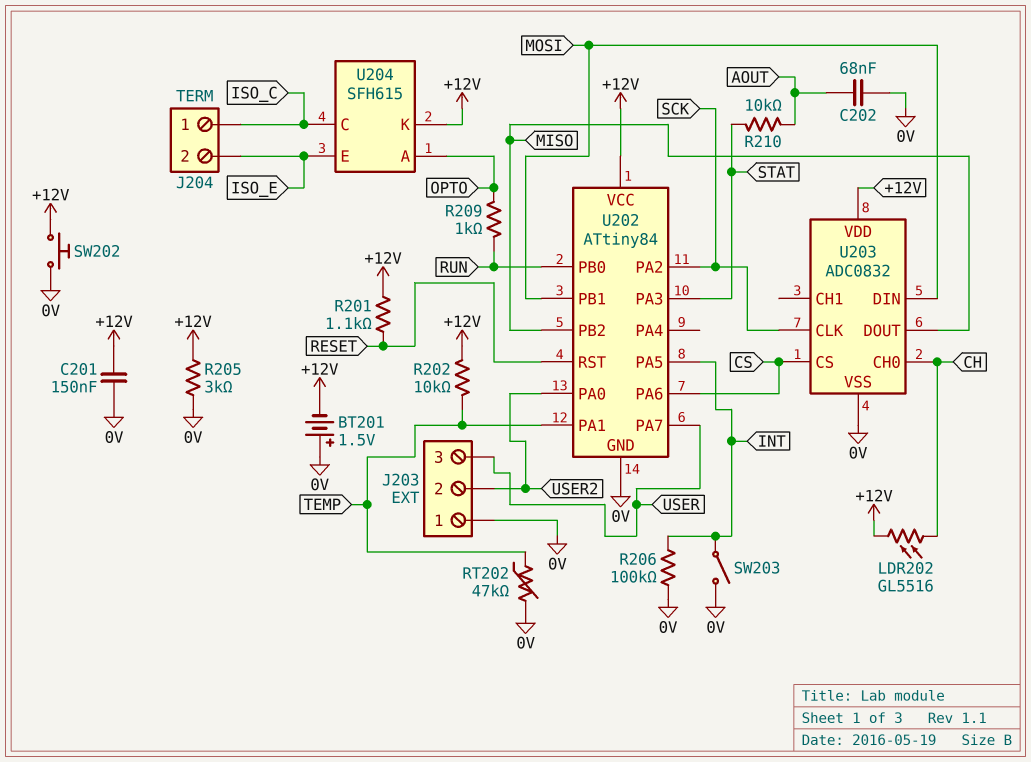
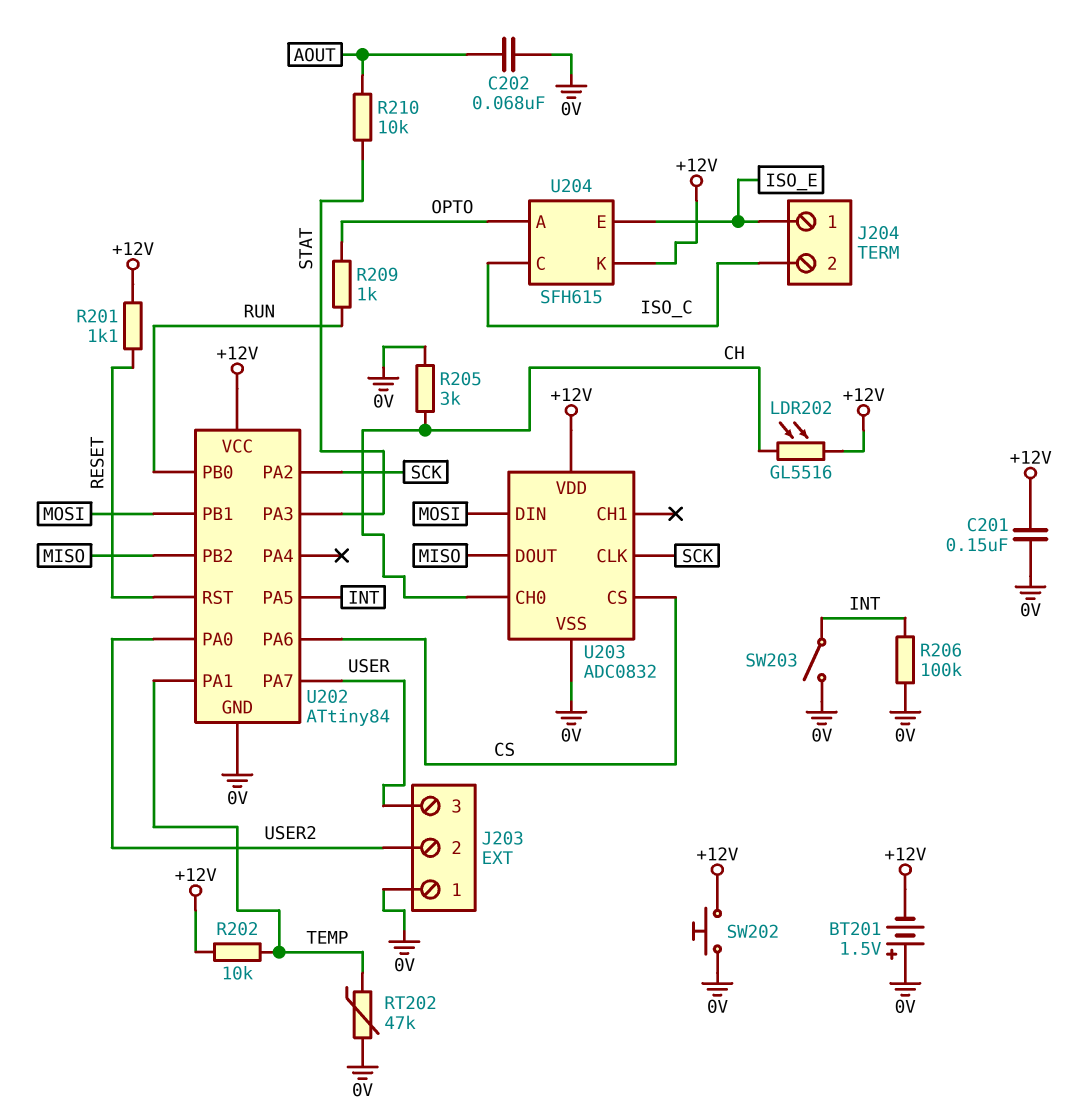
J204 pin 1: ISO_C -> ISO_E
J204 pin 2: ISO_E -> ISO_C
R205: 3k (+12V, 0V) -> 3k (0V, CH)

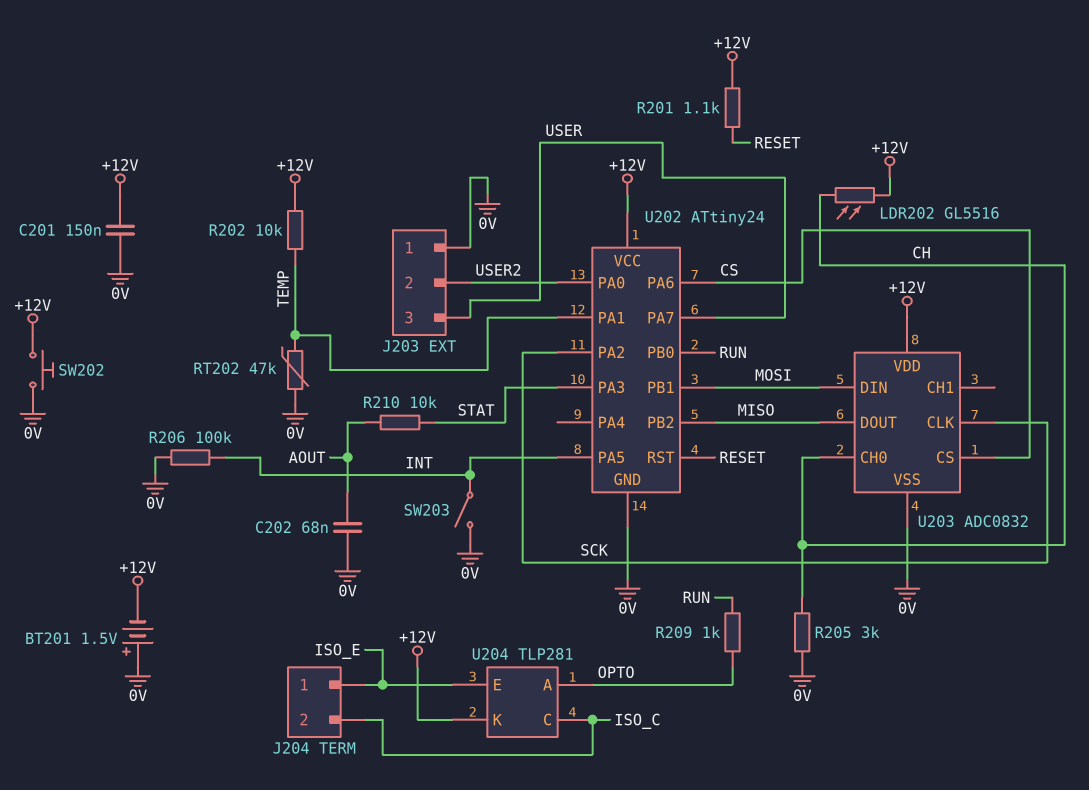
U202: ATtiny84 -> ATtiny24
U204: SFH615 -> TLP281

